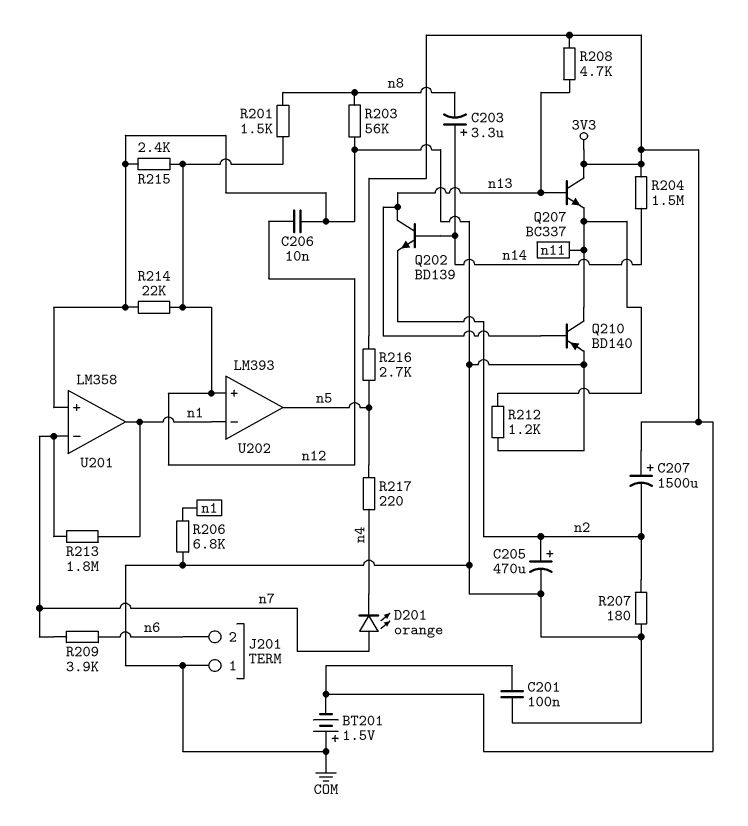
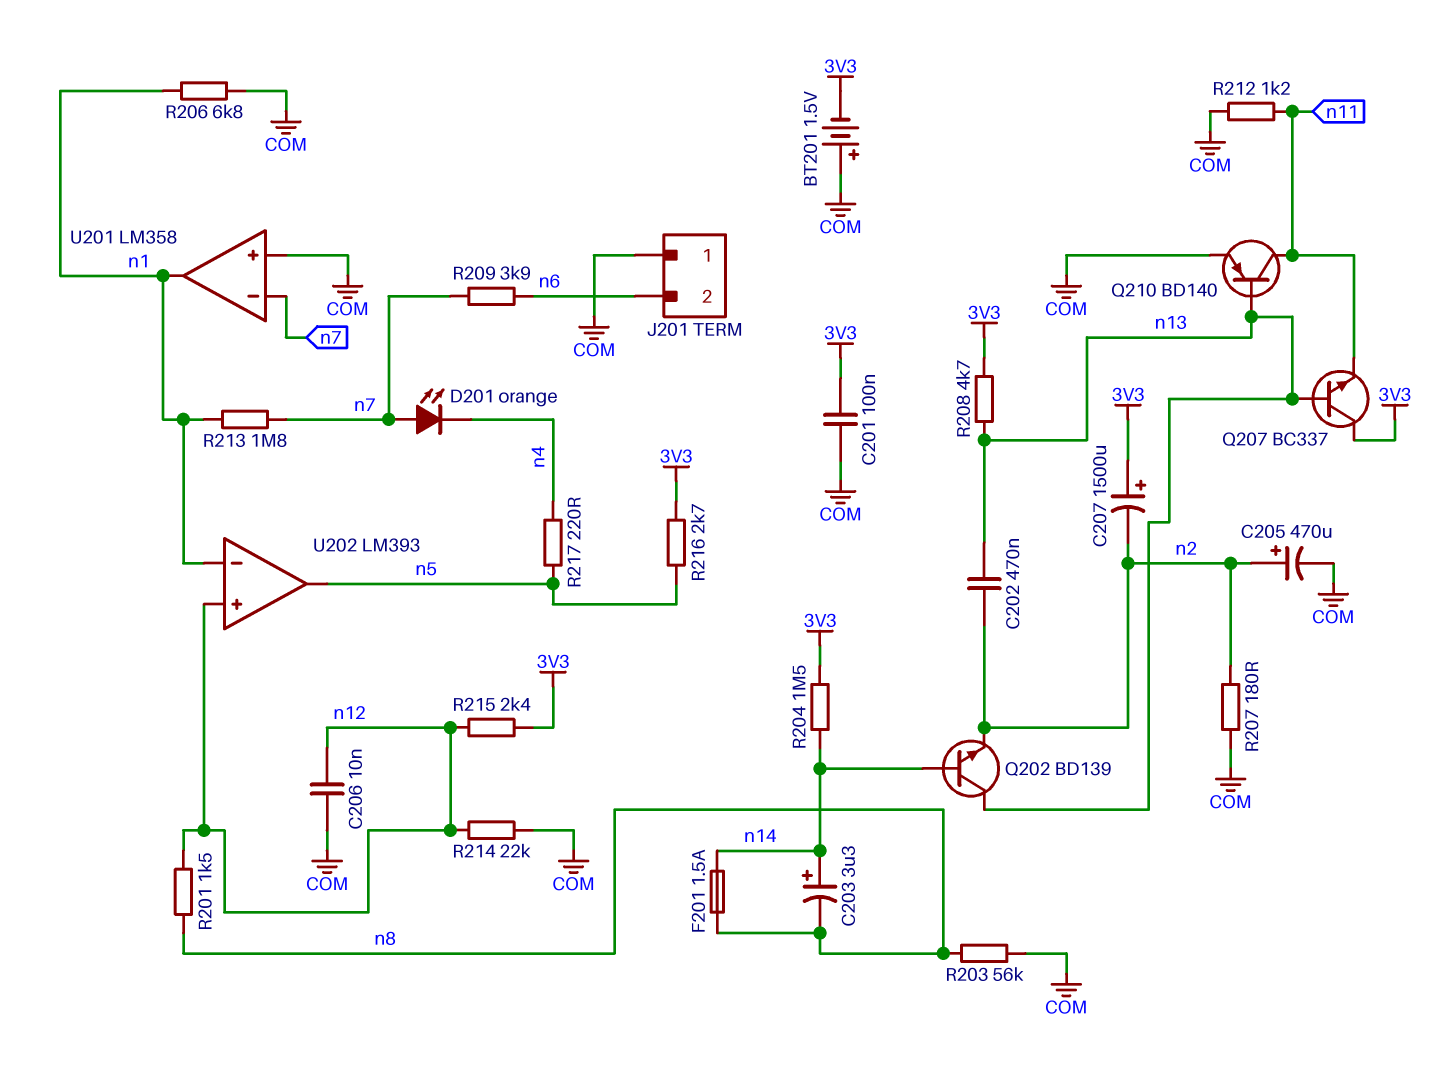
C202: none -> 470nF (n2, n13)
F201: none -> 1.5A (n8, n14)
R215: 2.4k (COM, n12) -> 2.4k (3V3, n12)

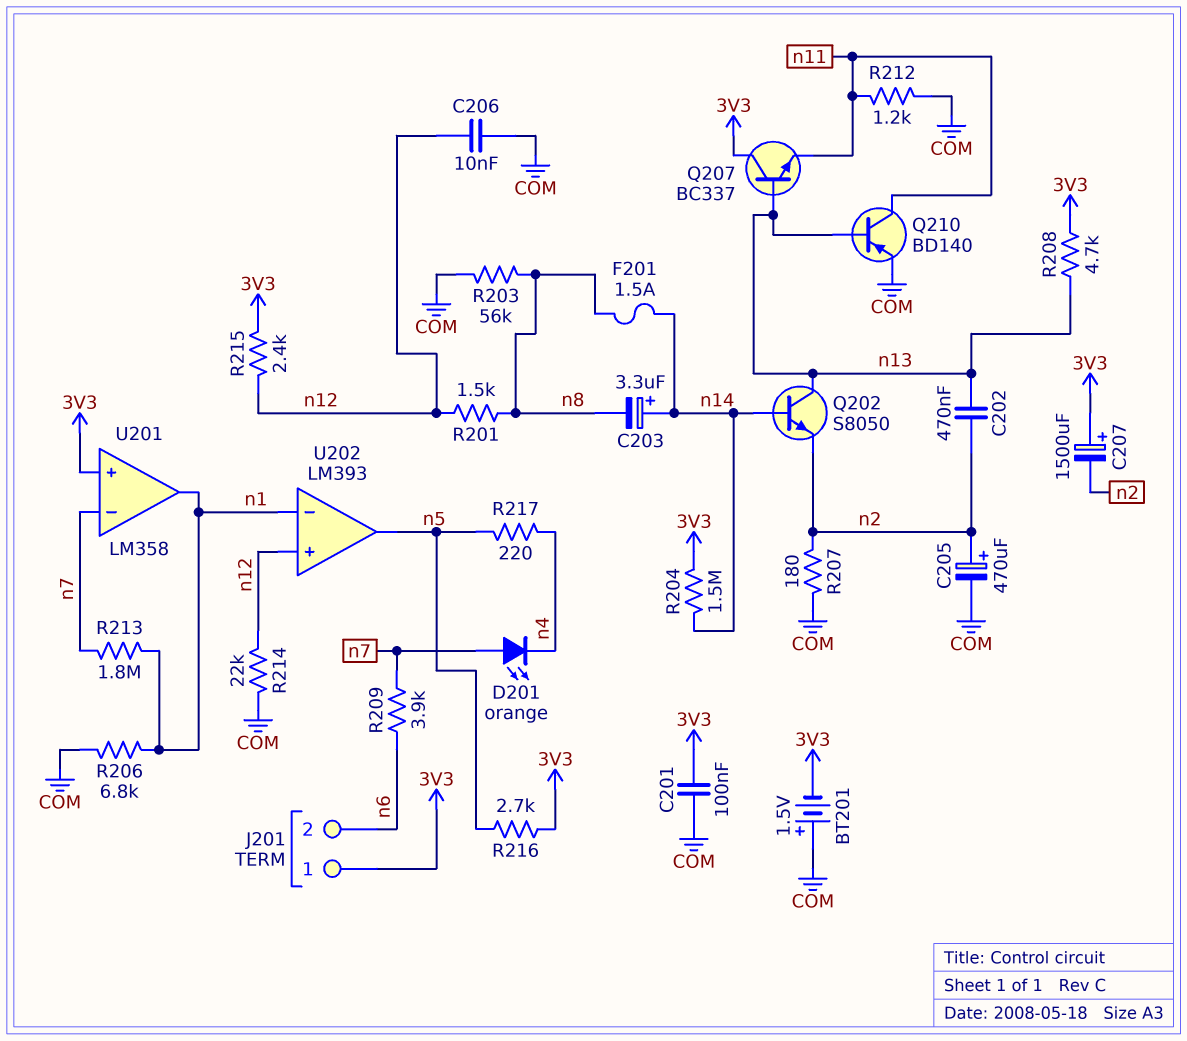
J201 pin 1: COM -> 3V3
Q202: NPN BD139 (B n14, C n13, E n2) -> NPN S8050 (B n14, C n13, E n2)
U201 pin in+: COM -> 3V3

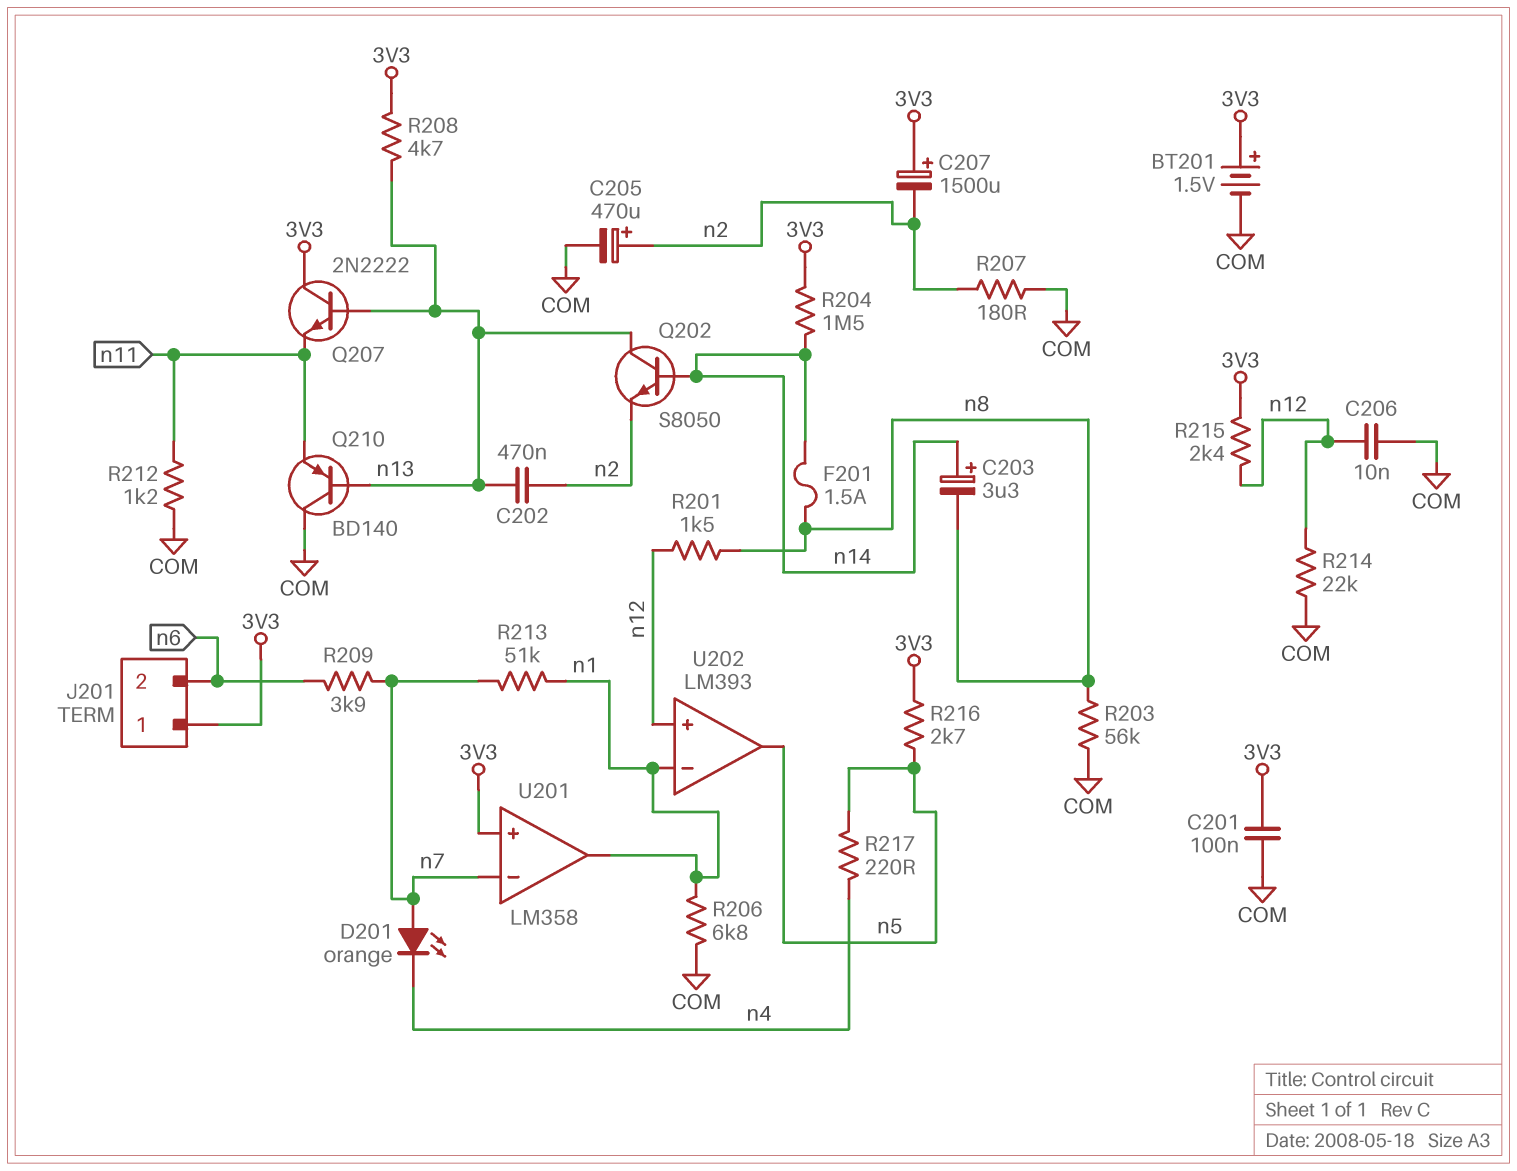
BT201: 1.5V (plus COM, minus 3V3) -> 1.5V (plus 3V3, minus COM)
Q207: NPN BC337 (B n13, C 3V3, E n11) -> NPN 2N2222 (B n13, C 3V3, E n11)
Q210: PNP BD140 (B n13, C n11, E COM) -> PNP BD140 (B n13, C COM, E n11)
R213: 1.8M (n1, n7) -> 51k (n1, n7)

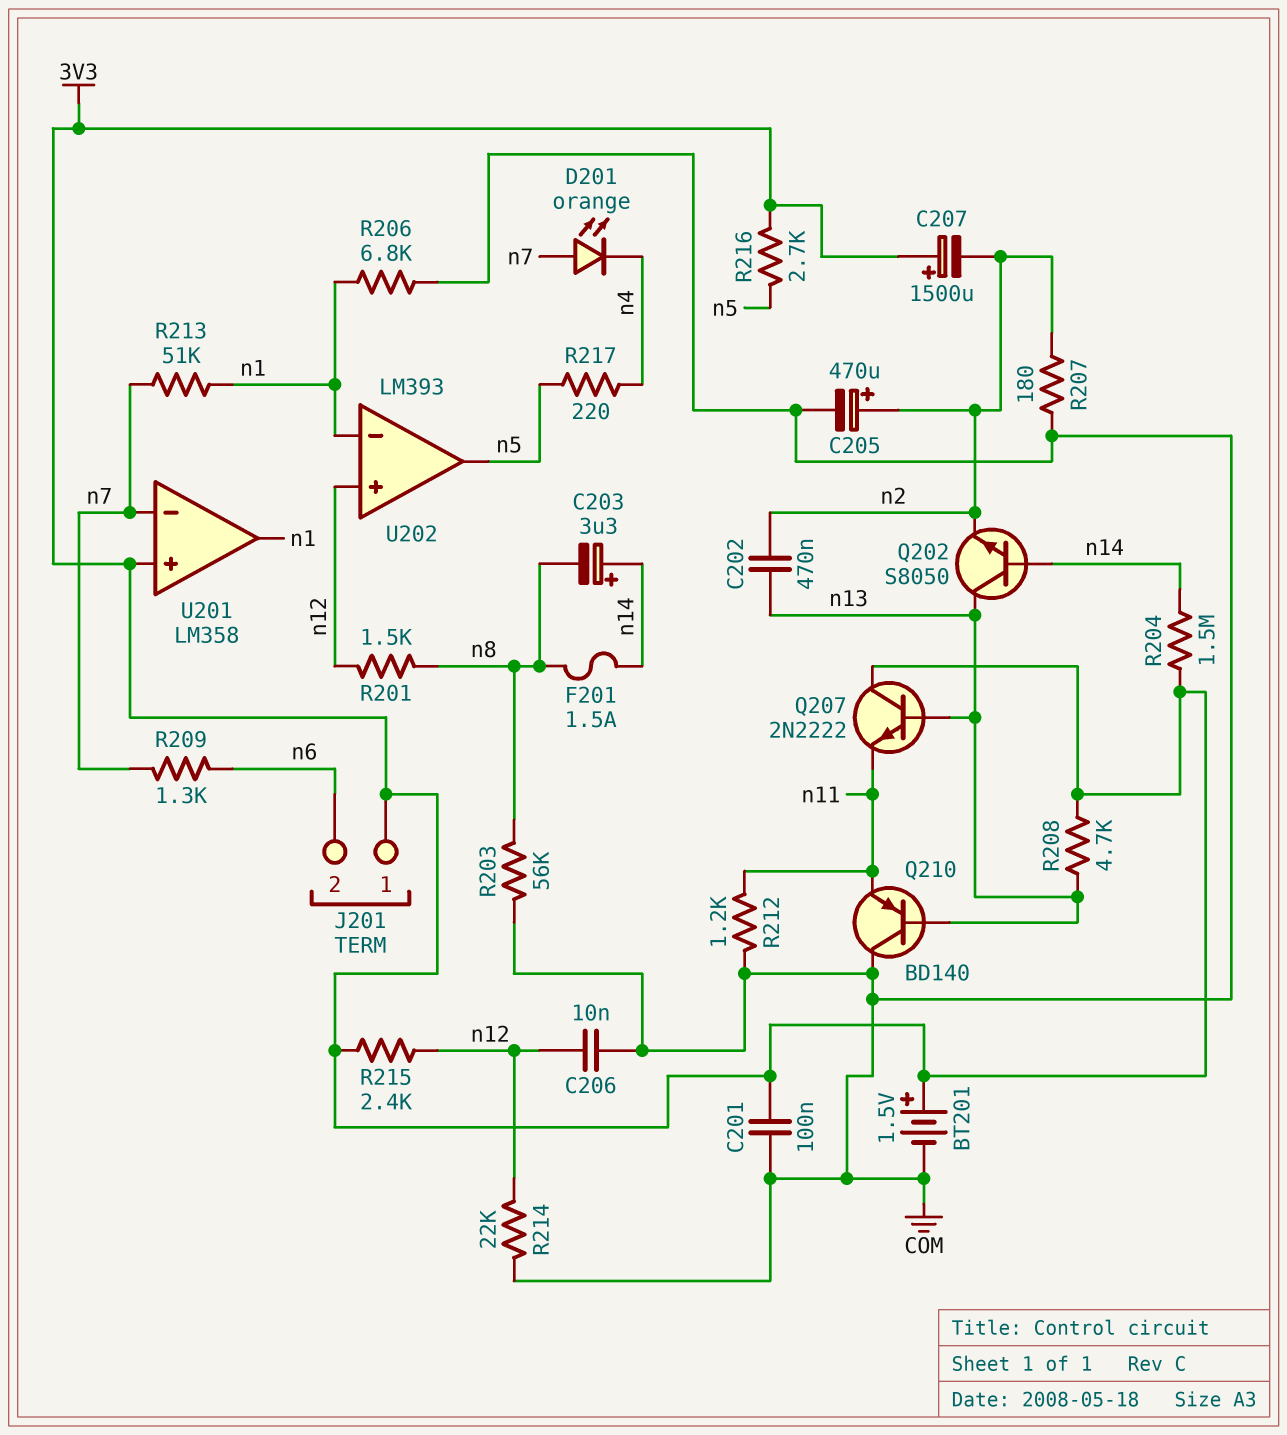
R209: 3.9k (n6, n7) -> 1.3k (n6, n7)

